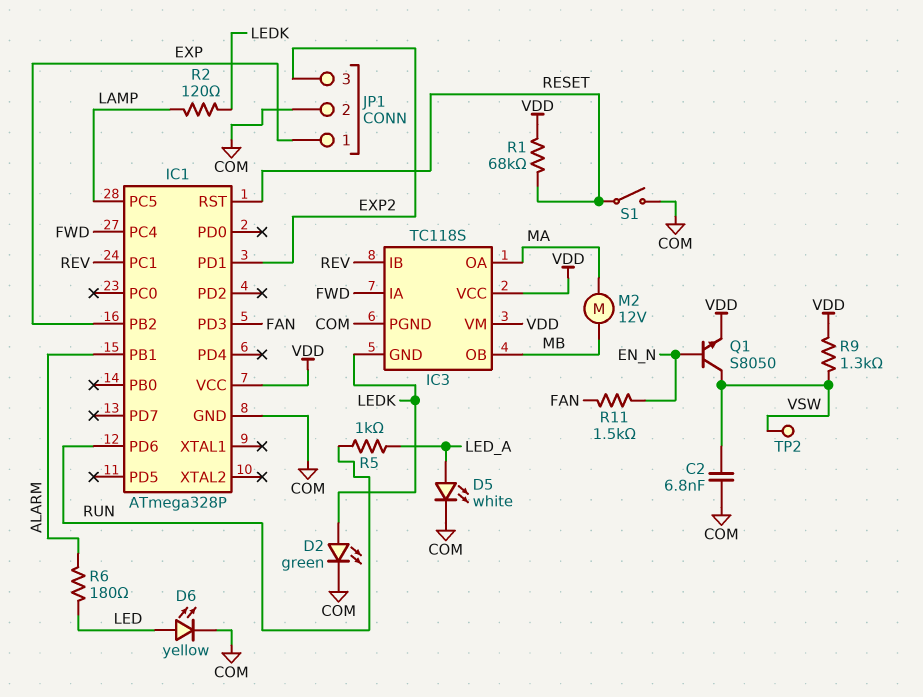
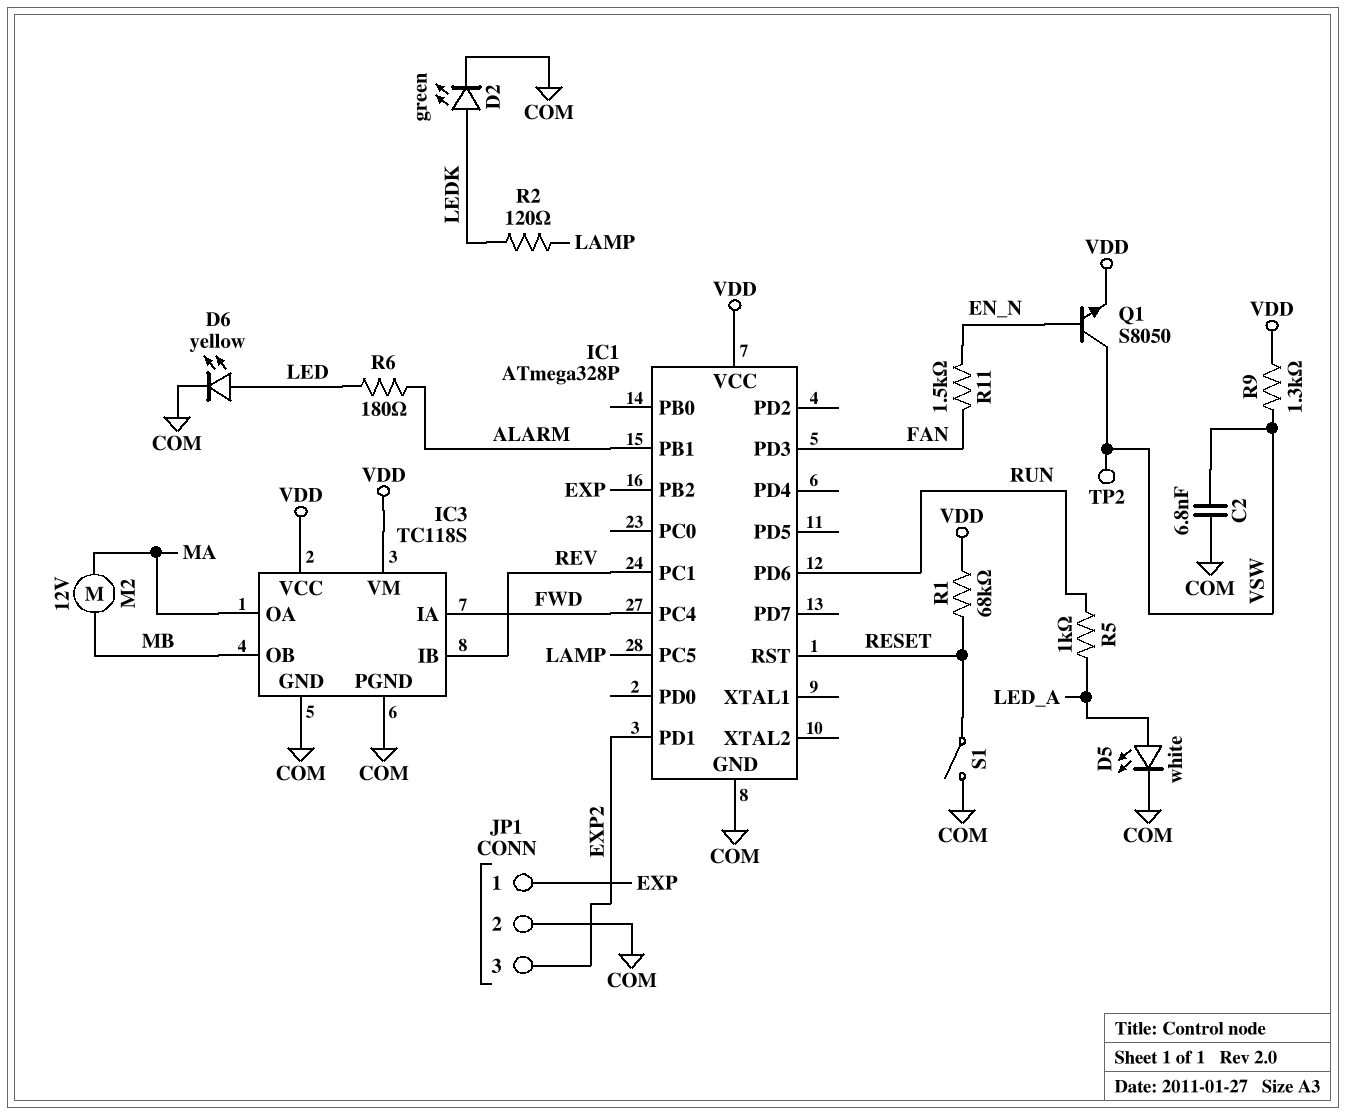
IC3 pin GND: LEDK -> COM

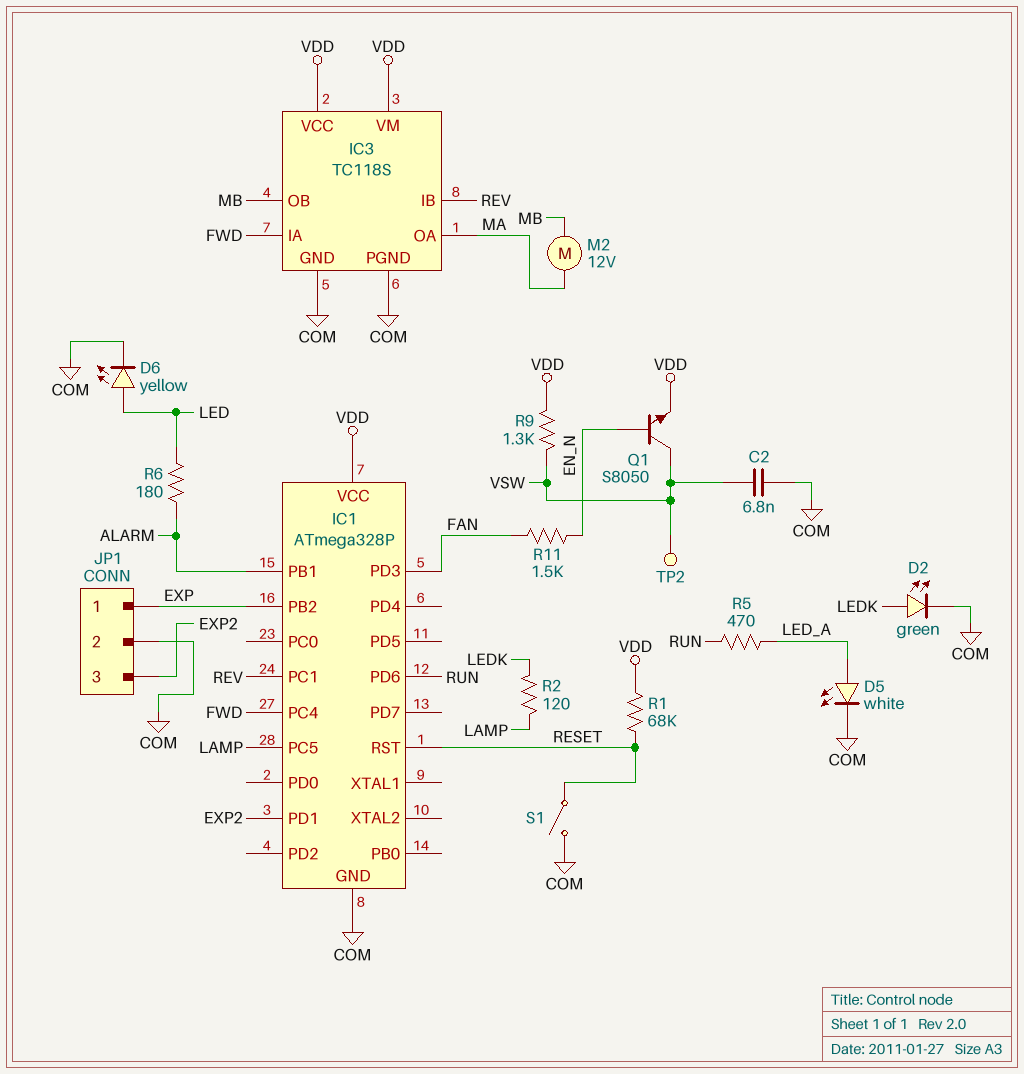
R5: 1k (LED_A, RUN) -> 470 (LED_A, RUN)

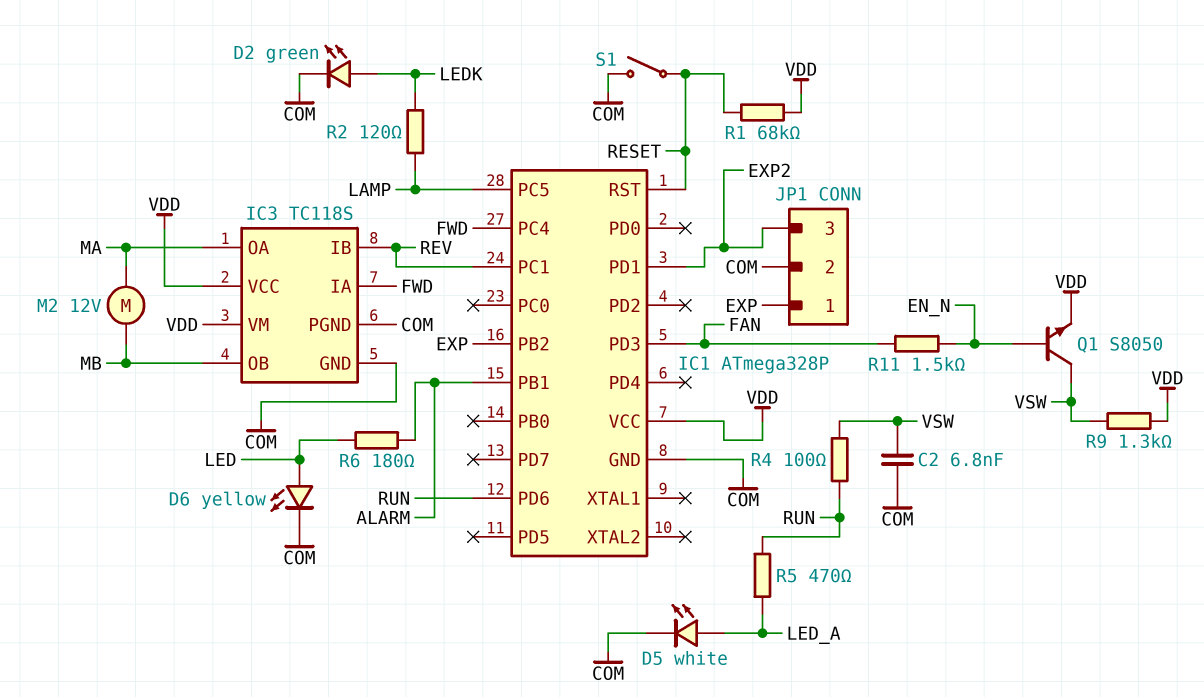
R4: none -> 100 (RUN, VSW)
TP2: test point (VSW) -> none

